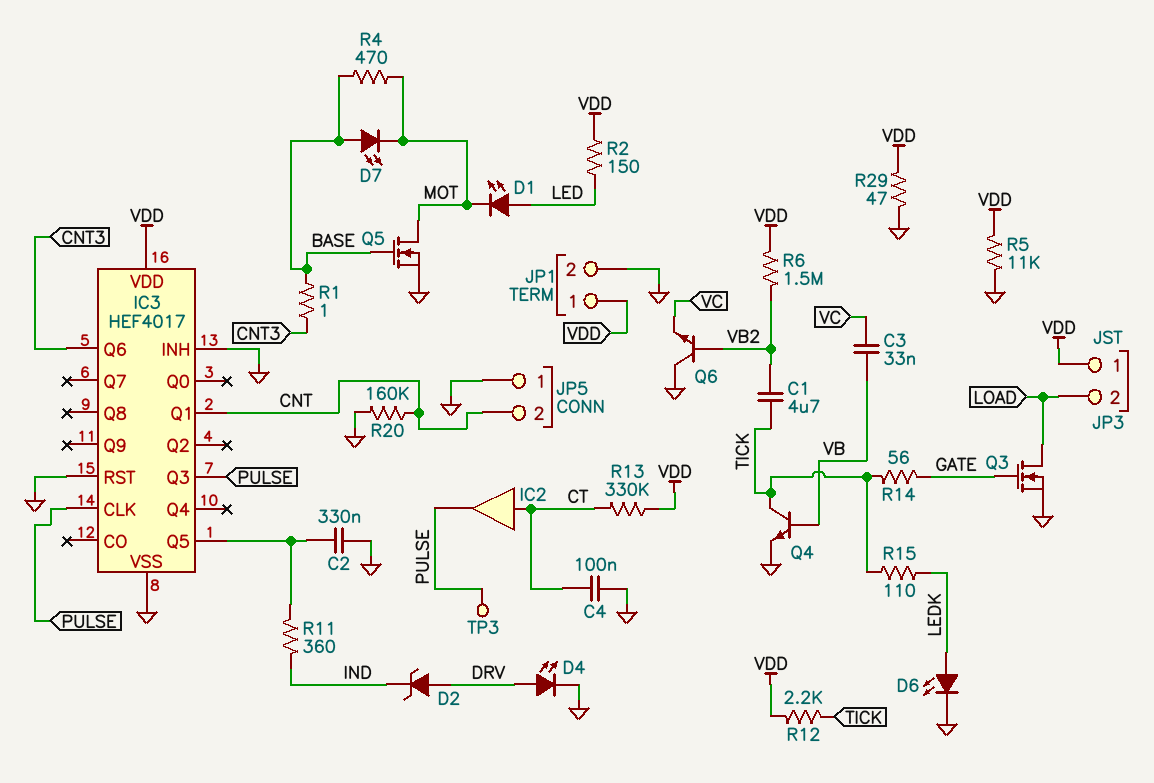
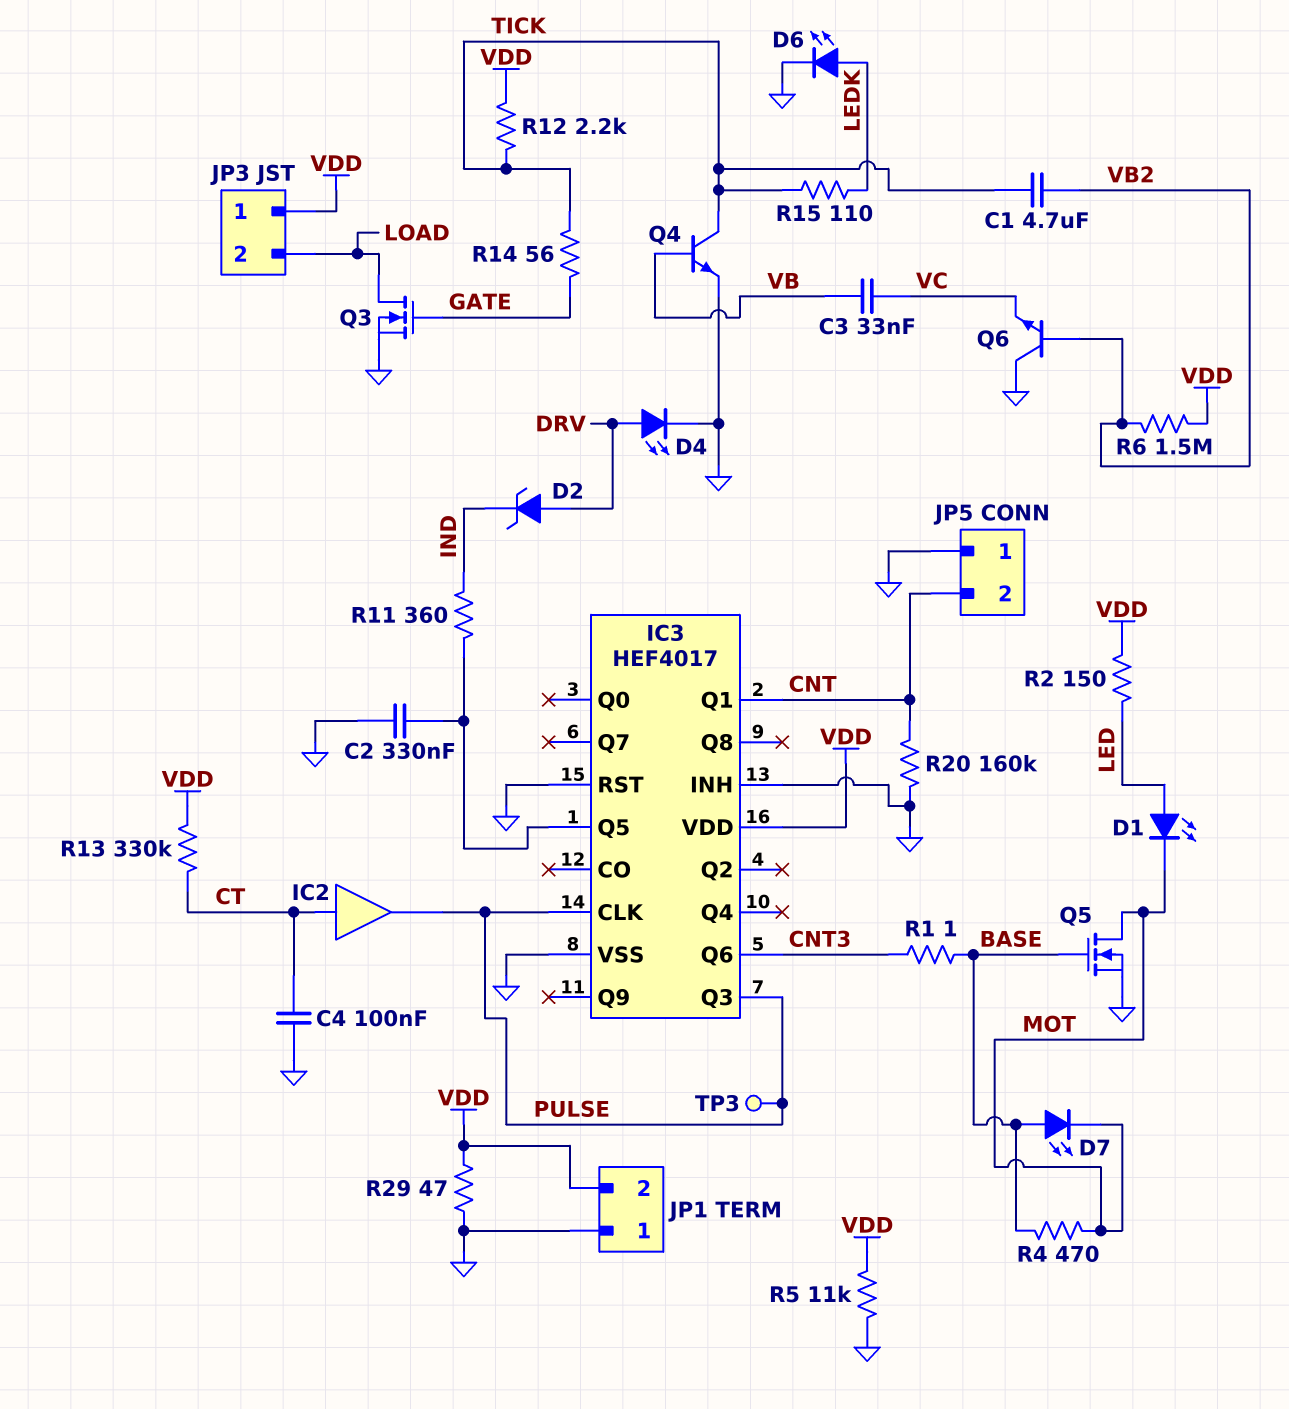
JP1 pin 1: VDD -> GND
JP1 pin 2: GND -> VDD

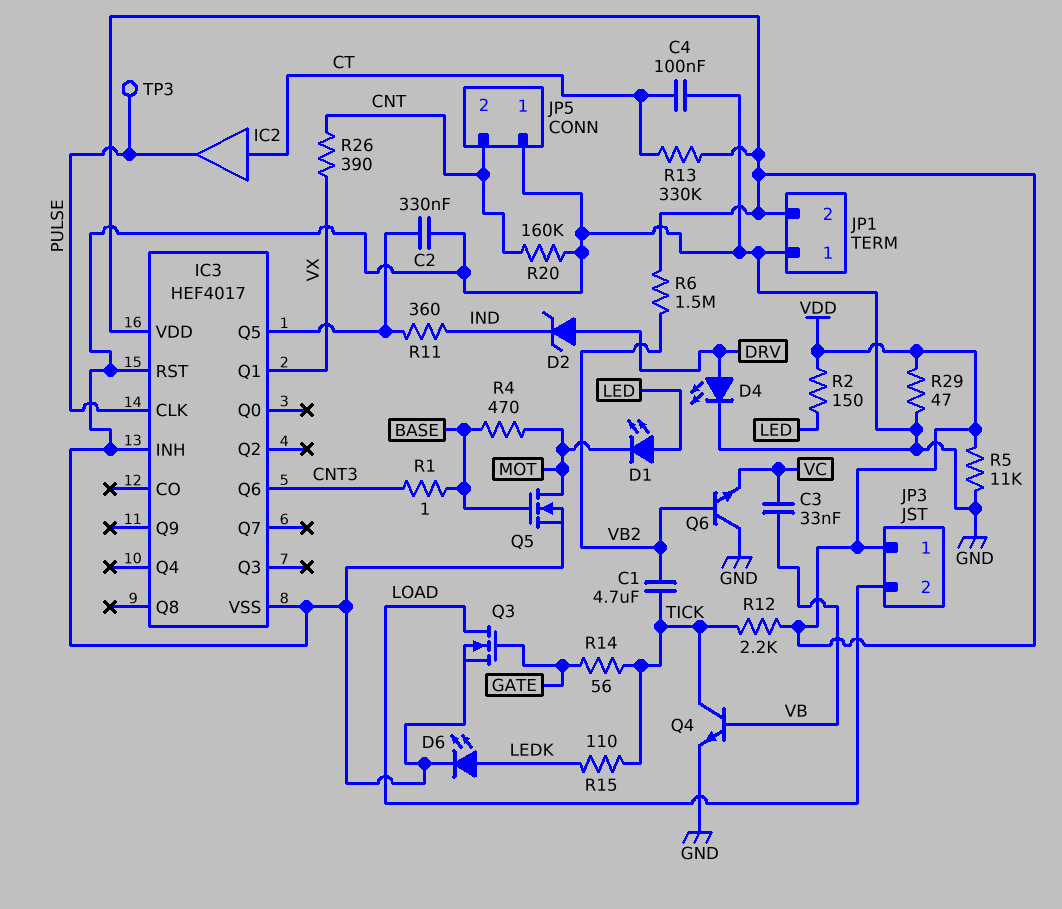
D7: LED (A BASE, K MOT) -> none
IC3 pin Q1: CNT -> VX
IC3 pin Q3: PULSE -> none
R26: none -> 390 (CNT, VX)

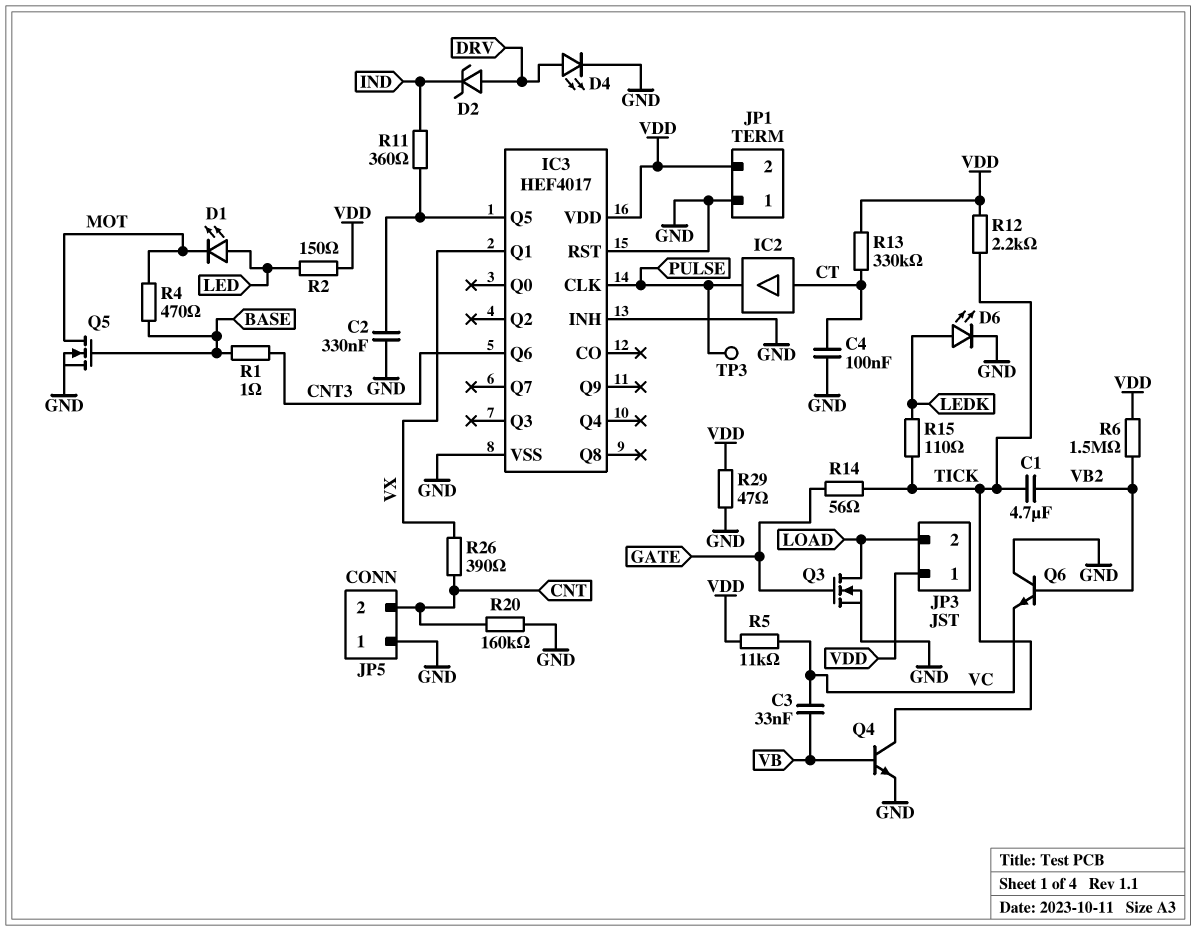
R5: 11k (GND, VDD) -> 11k (VC, VDD)

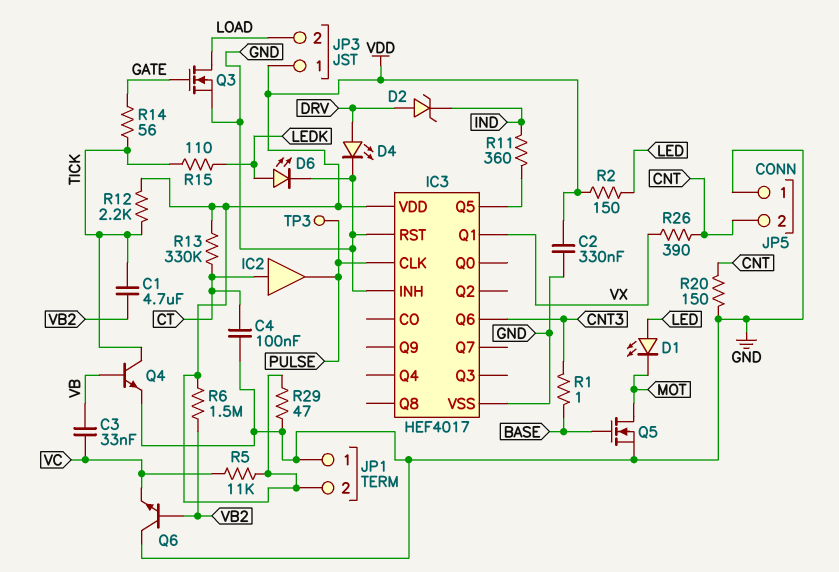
C2: 330nF (GND, IC3/Q5) -> 330nF (GND, VDD)
R4: 470 (BASE, MOT) -> none
R20: 160k (CNT, GND) -> 150 (CNT, GND)

